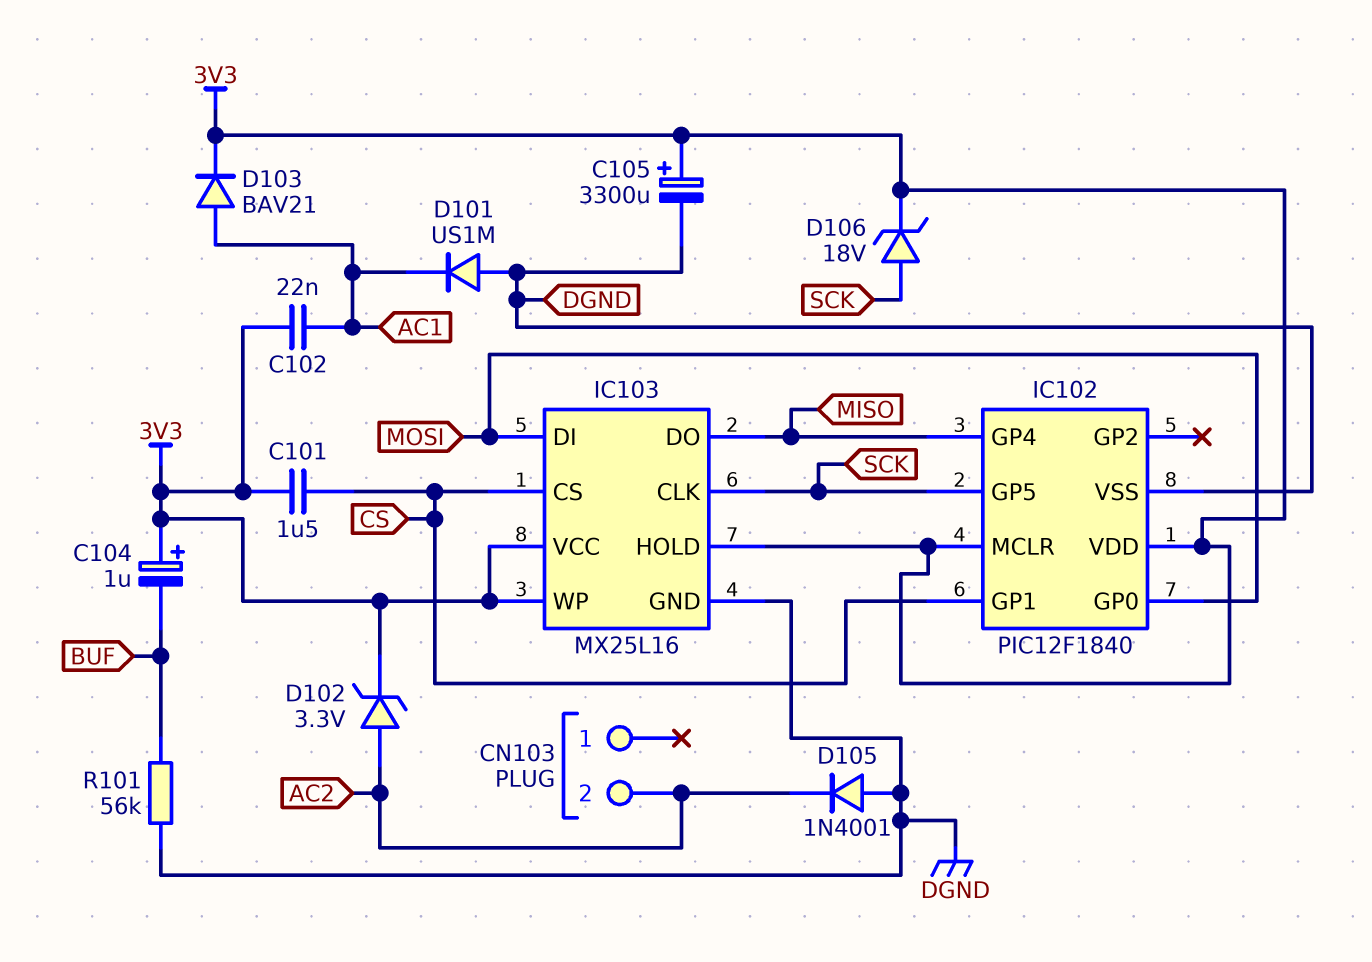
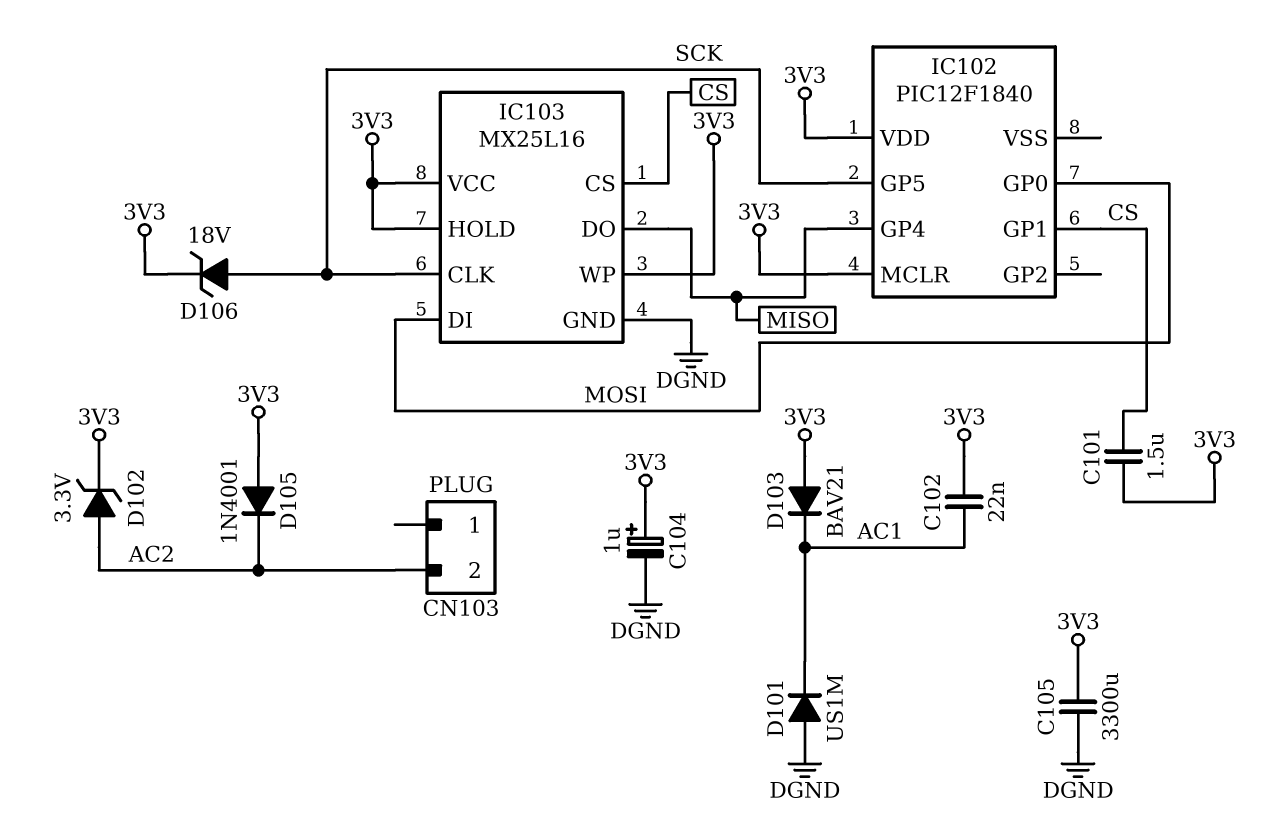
C104: 1uF (plus 3V3, minus BUF) -> 1uF (plus 3V3, minus DGND)
C105: 3300uF (plus 3V3, minus DGND) -> 3300uF (3V3, DGND)
D103: diode BAV21 (A AC1, K 3V3) -> diode BAV21 (A 3V3, K AC1)
D105: diode 1N4001 (A DGND, K AC2) -> diode 1N4001 (A 3V3, K AC2)
IC102 pin VSS: DGND -> none
R101: 56k (BUF, DGND) -> none

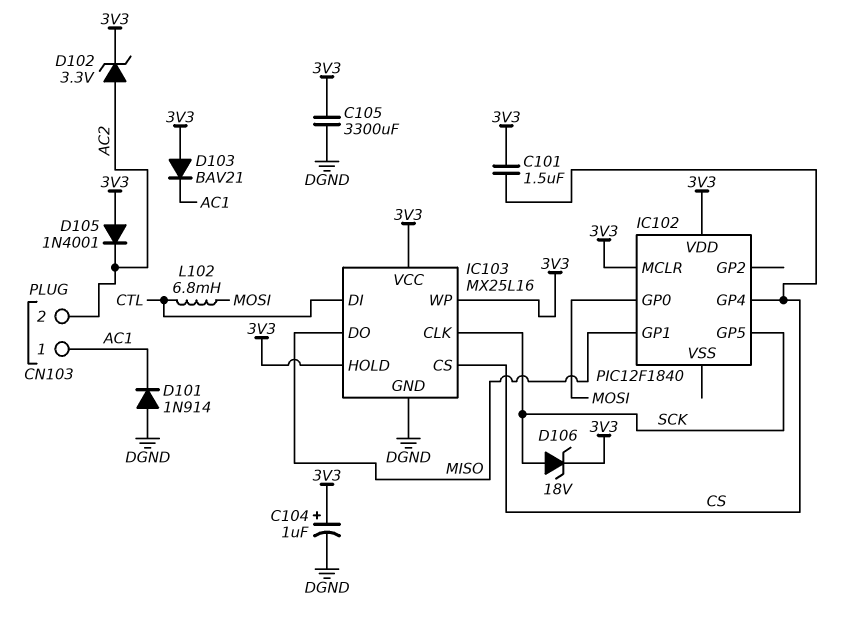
C102: 22nF (3V3, AC1) -> none
CN103 pin 1: none -> AC1
D101: diode US1M (A DGND, K AC1) -> diode 1N914 (A DGND, K AC1)
IC102 pin GP1: CS -> MISO
IC102 pin GP4: MISO -> CS
IC103 pin DI: MOSI -> CTL
L102: none -> 6.8mH (CTL, MOSI)

